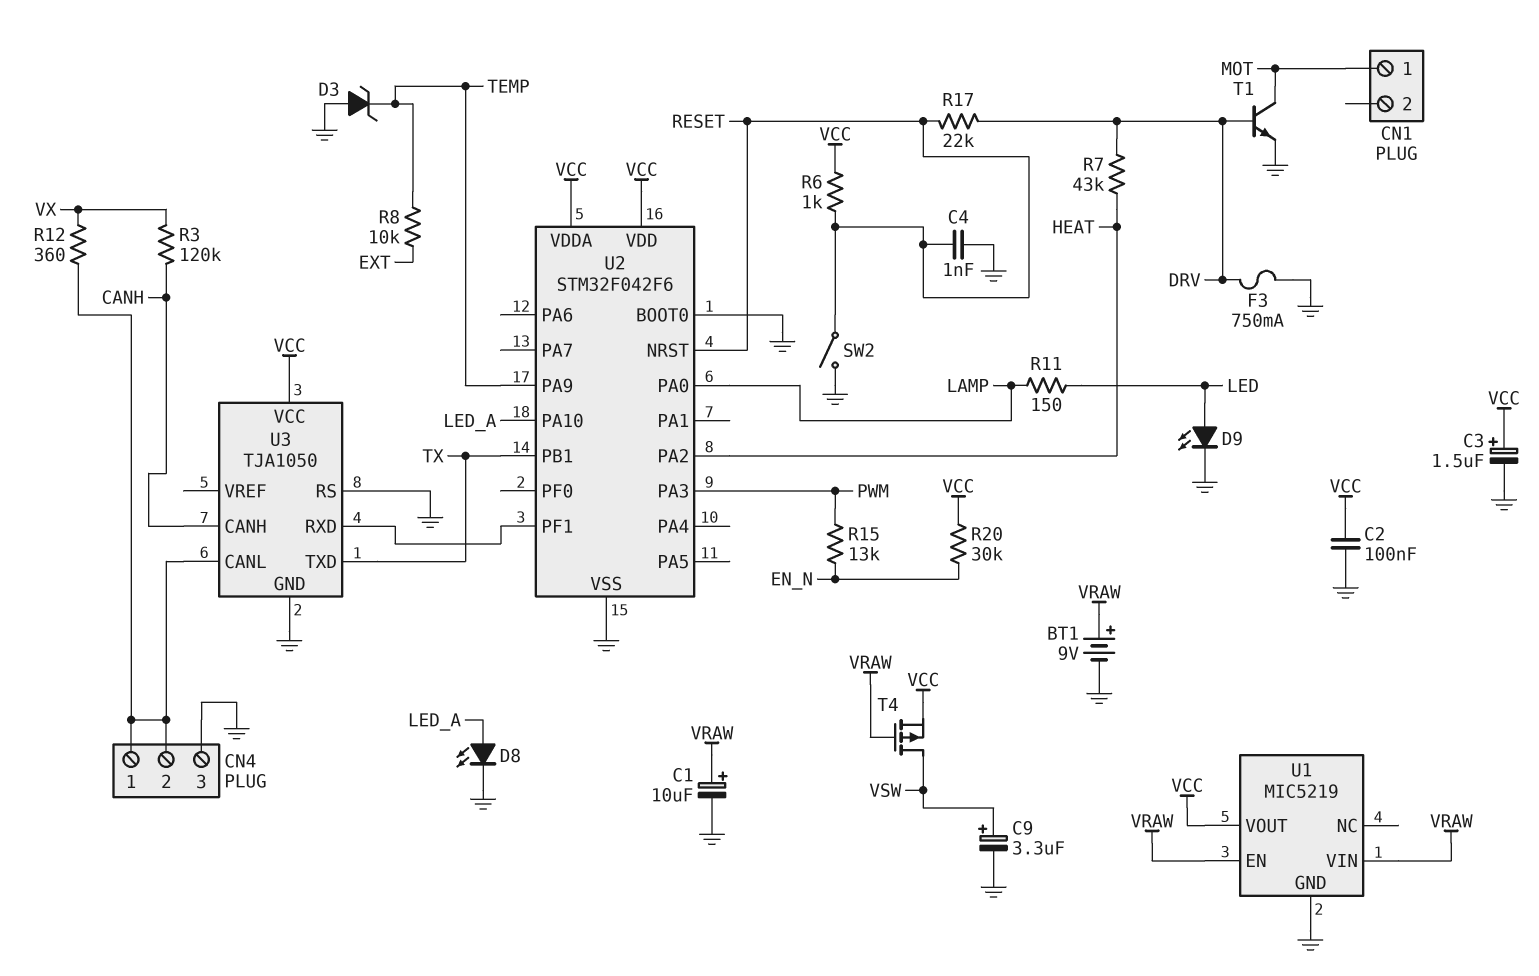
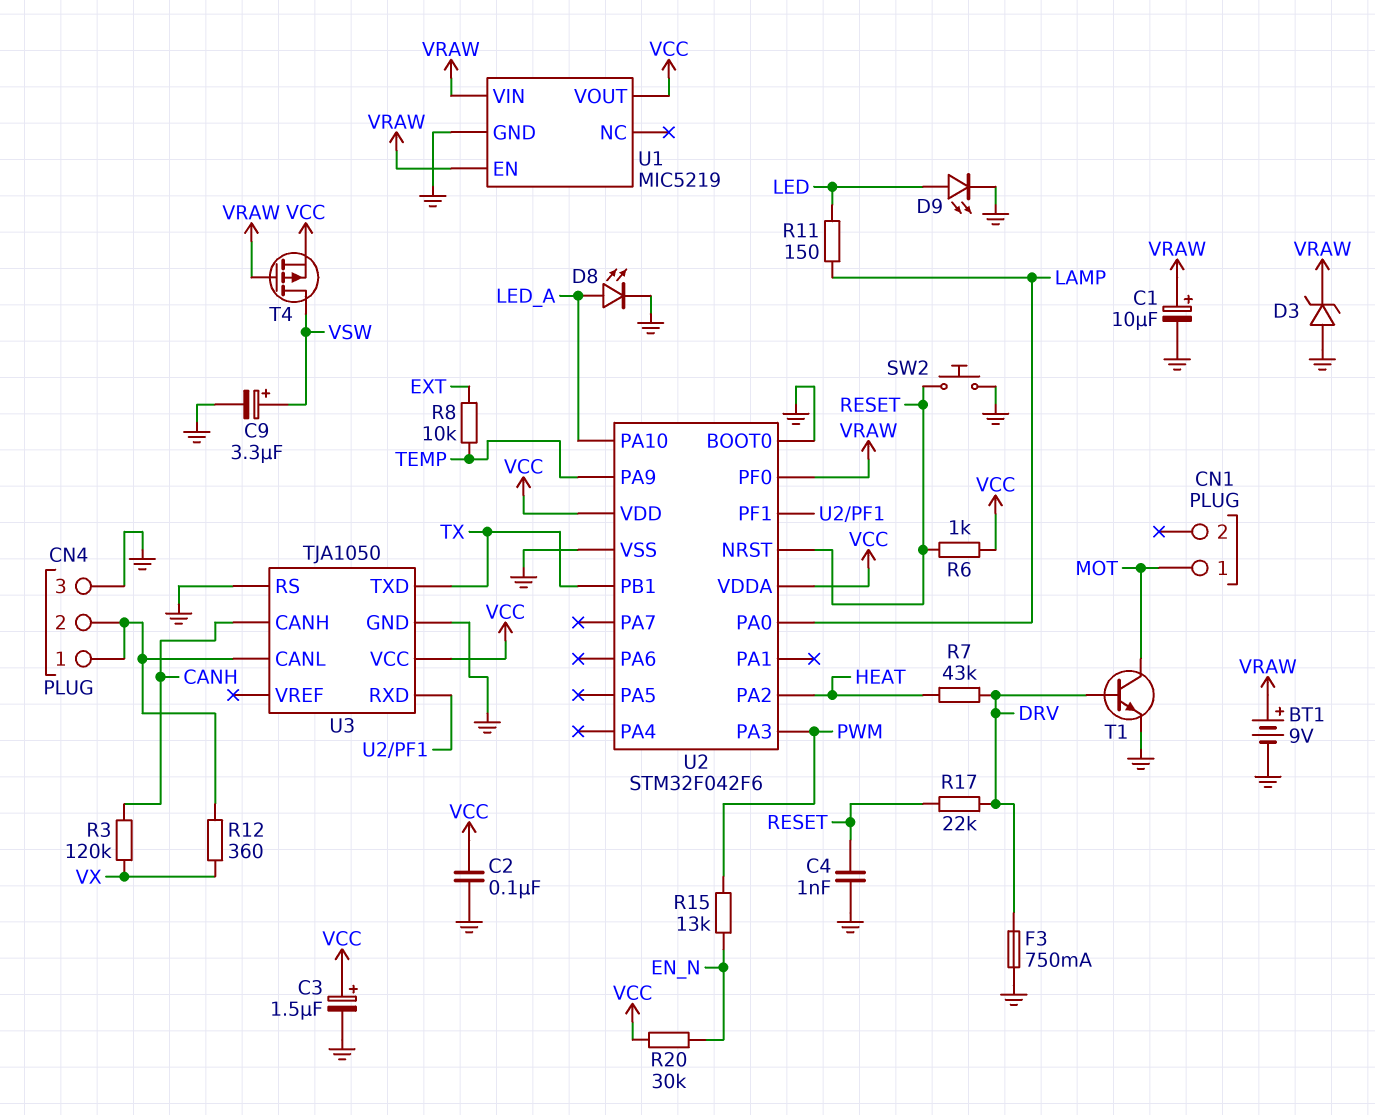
D3: zener (A GND, K TEMP) -> zener (A GND, K VRAW)
SW2: switch (GND, RESET) -> button (GND, RESET)
U2 pin PF0: none -> VRAW

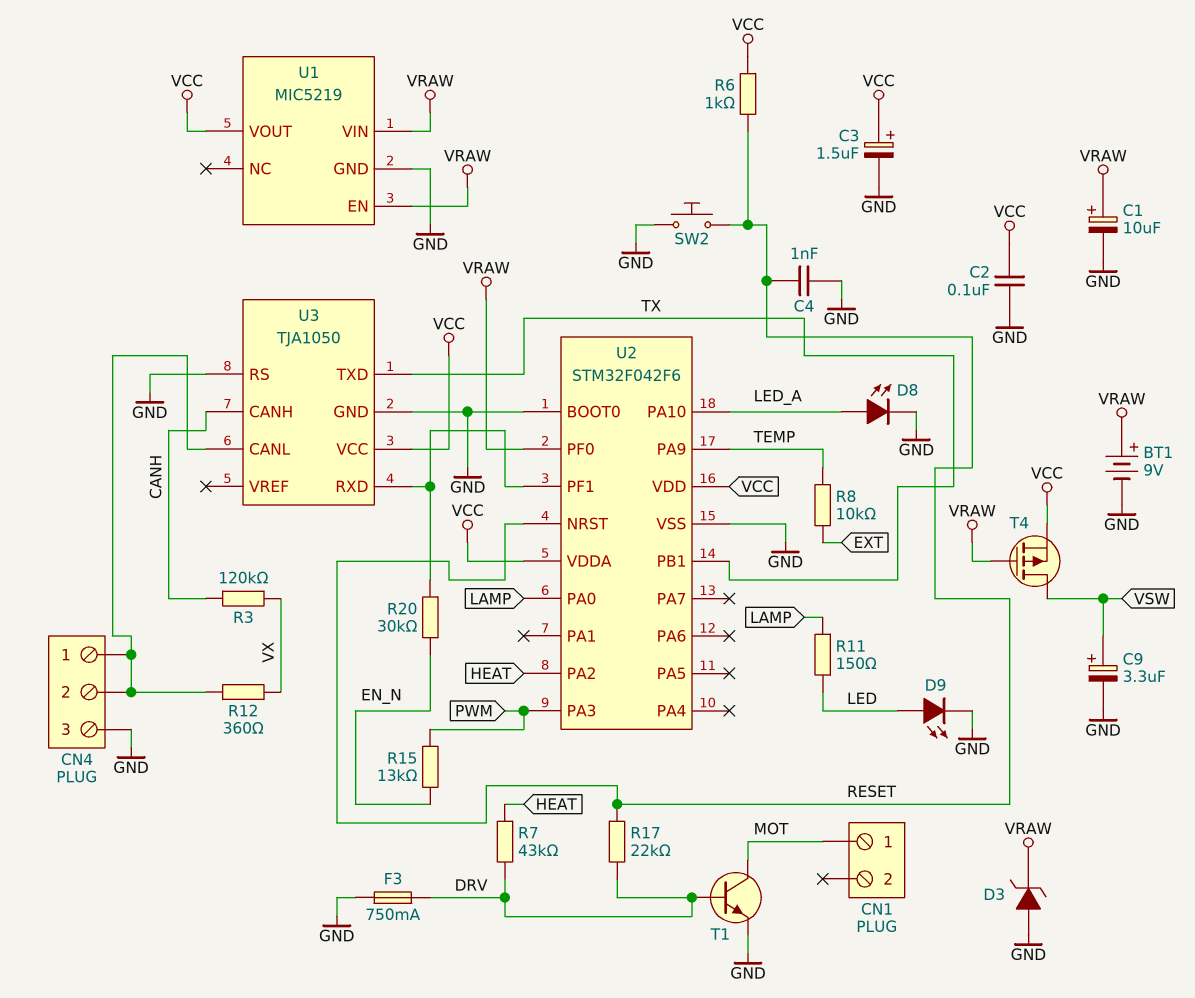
R20: 30k (EN_N, VCC) -> 30k (EN_N, U2/PF1)

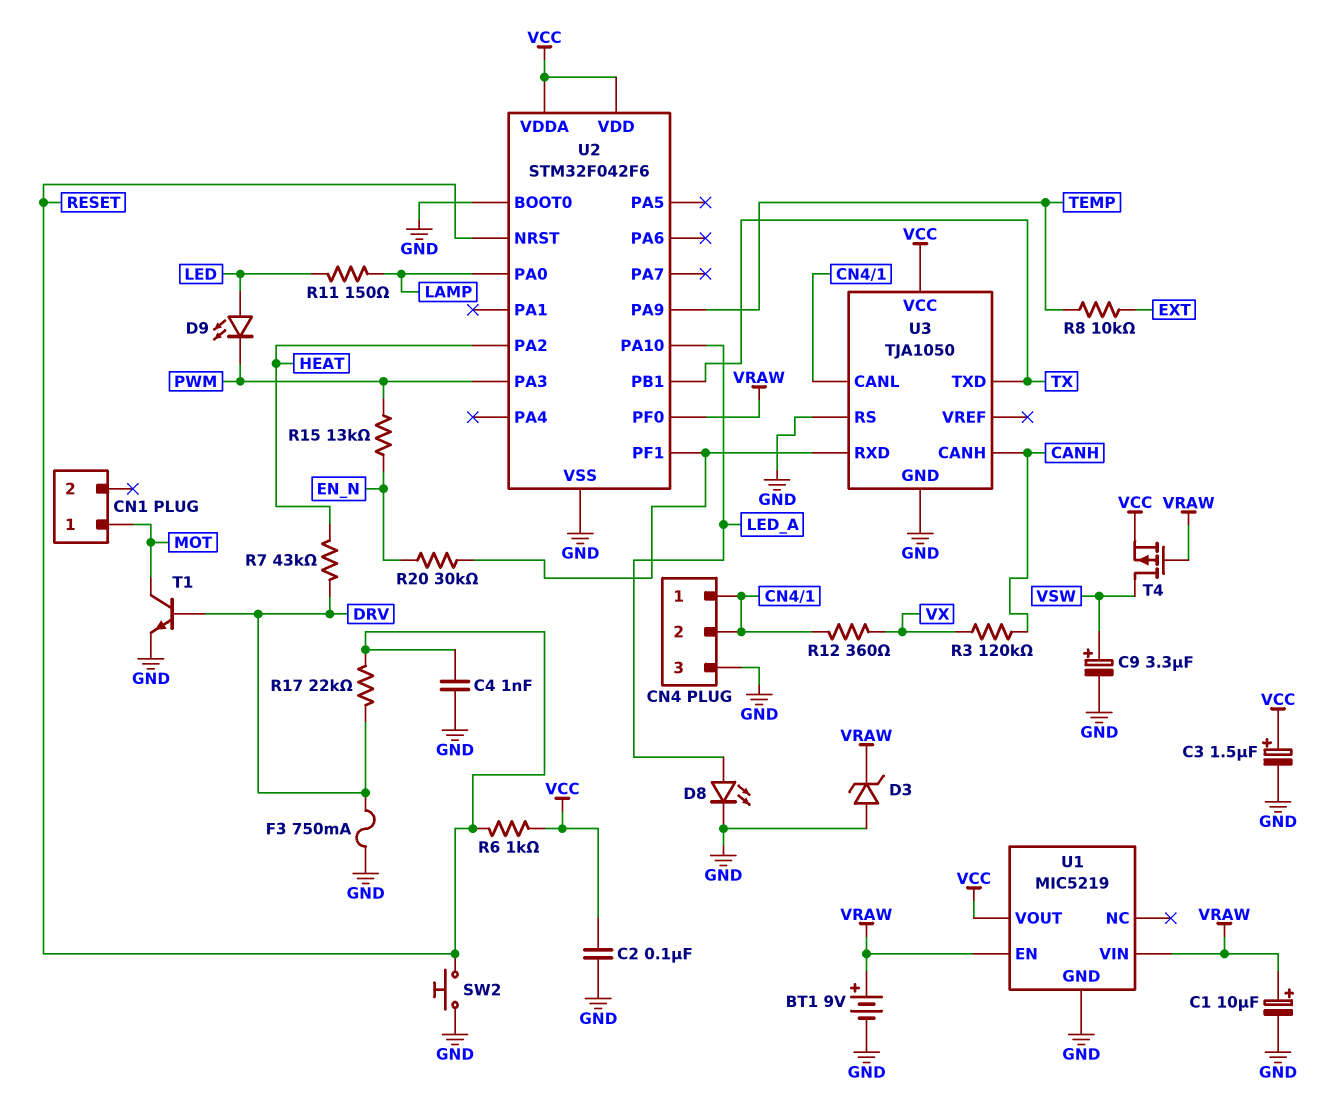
D9: LED (A LED, K GND) -> LED (A LED, K PWM)

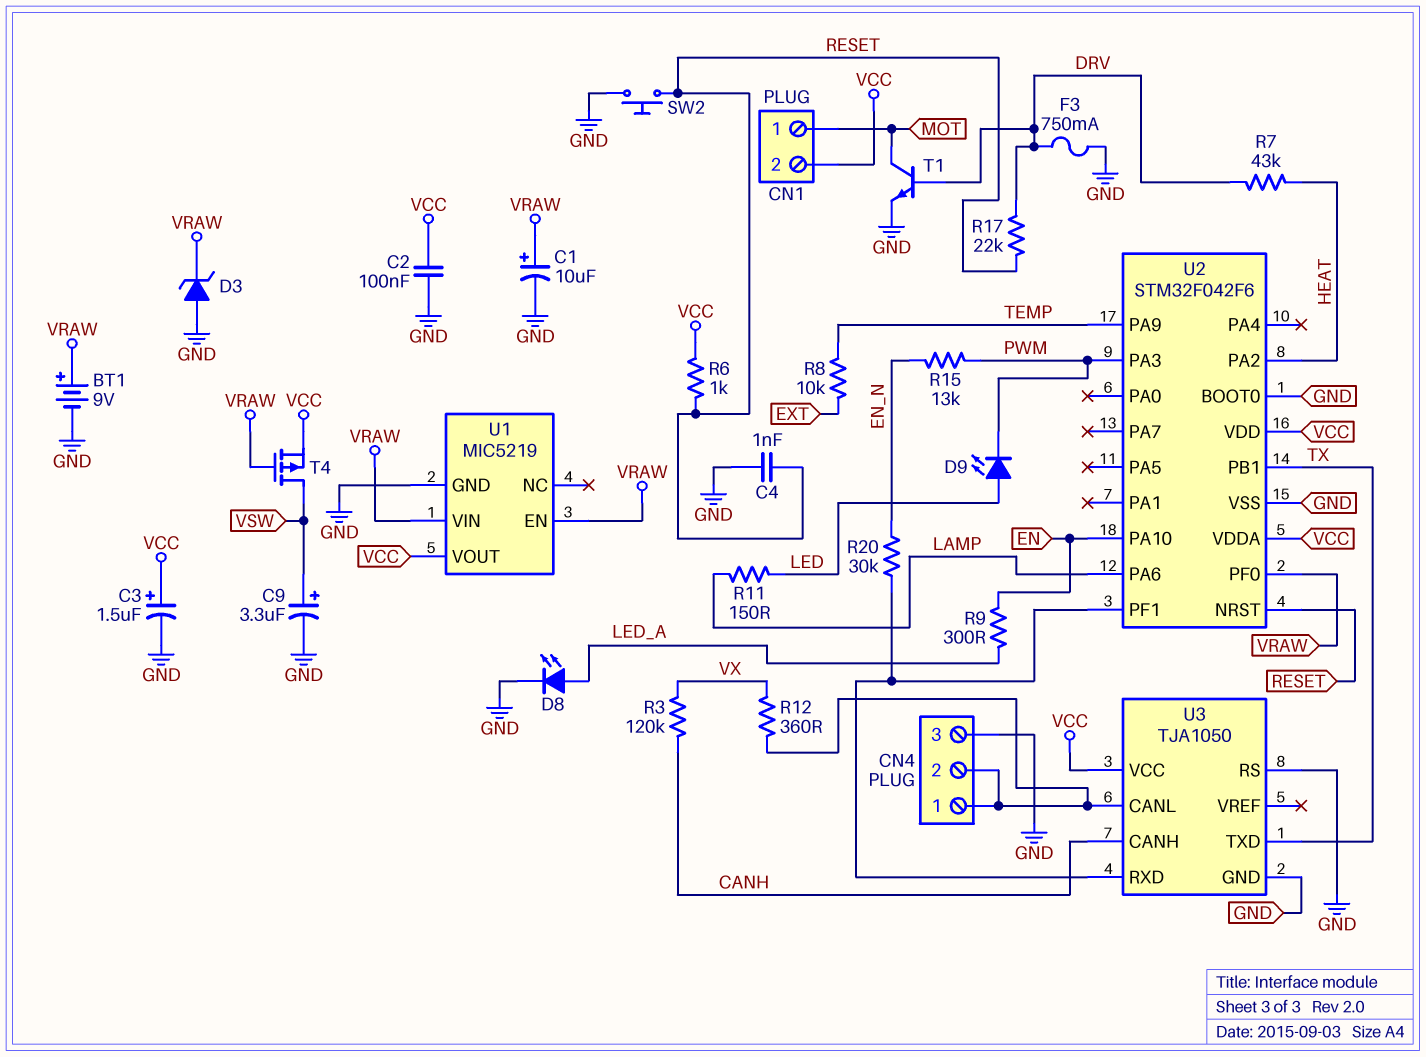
CN1 pin 2: none -> VCC
R9: none -> 300 (EN, LED_A)
U2 pin PA0: LAMP -> none
U2 pin PA6: none -> LAMP
U2 pin PA10: LED_A -> EN

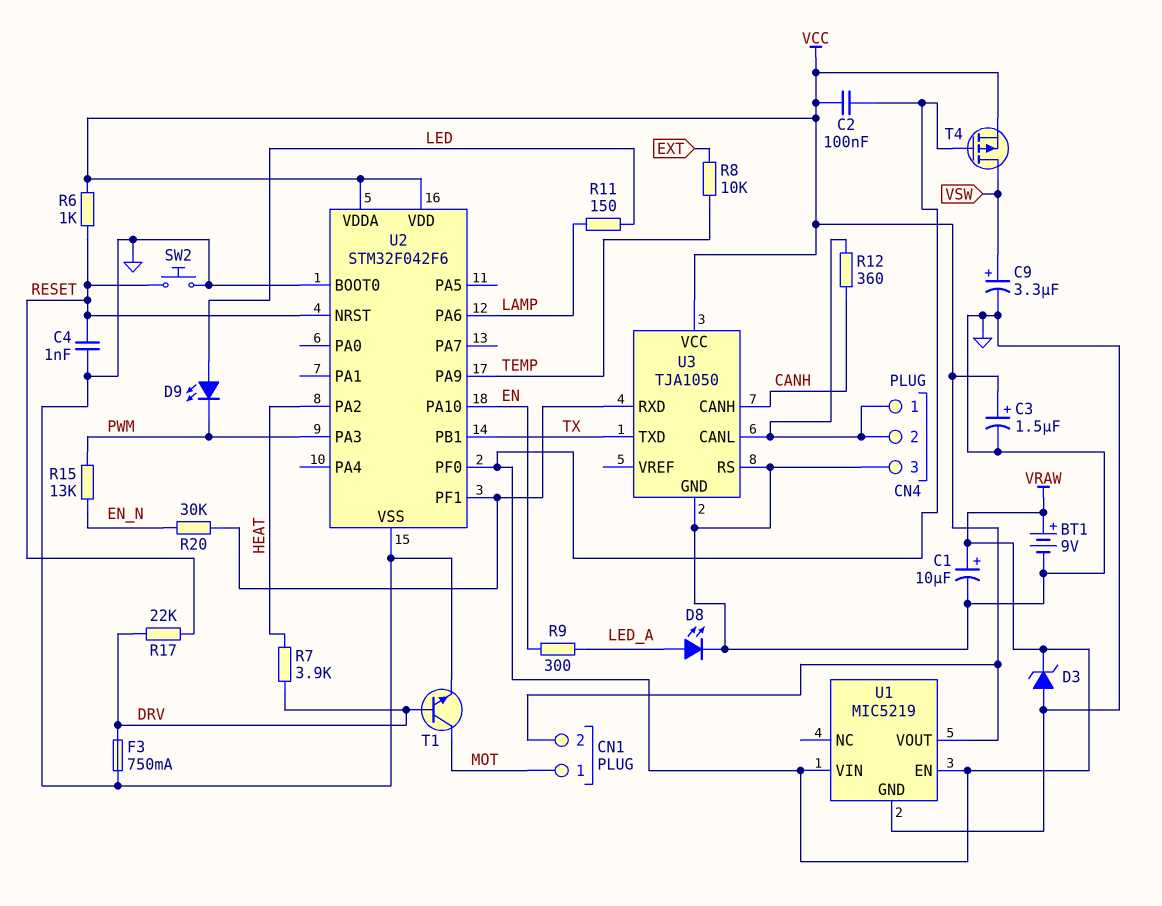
C2: 100nF (GND, VCC) -> 100nF (VCC, VRAW)
R3: 120k (CANH, VX) -> none
R7: 43k (DRV, HEAT) -> 3.9k (DRV, HEAT)
R12: 360 (CN4/1, VX) -> 360 (CANH, CN4/1)

